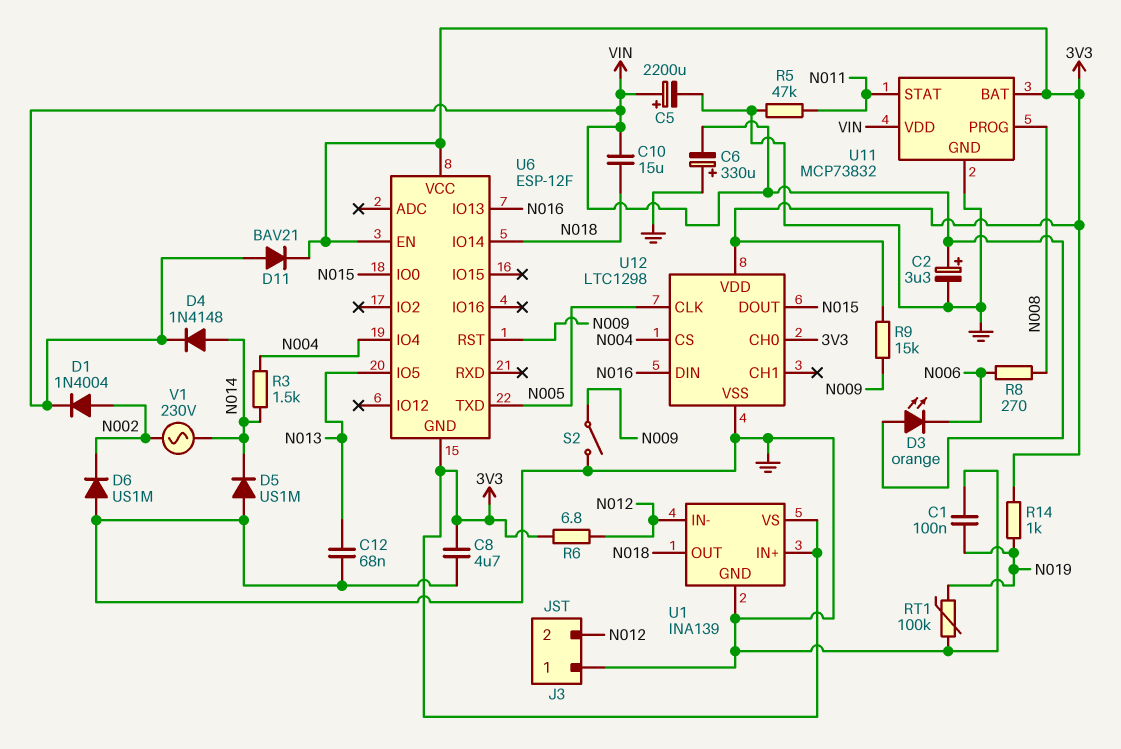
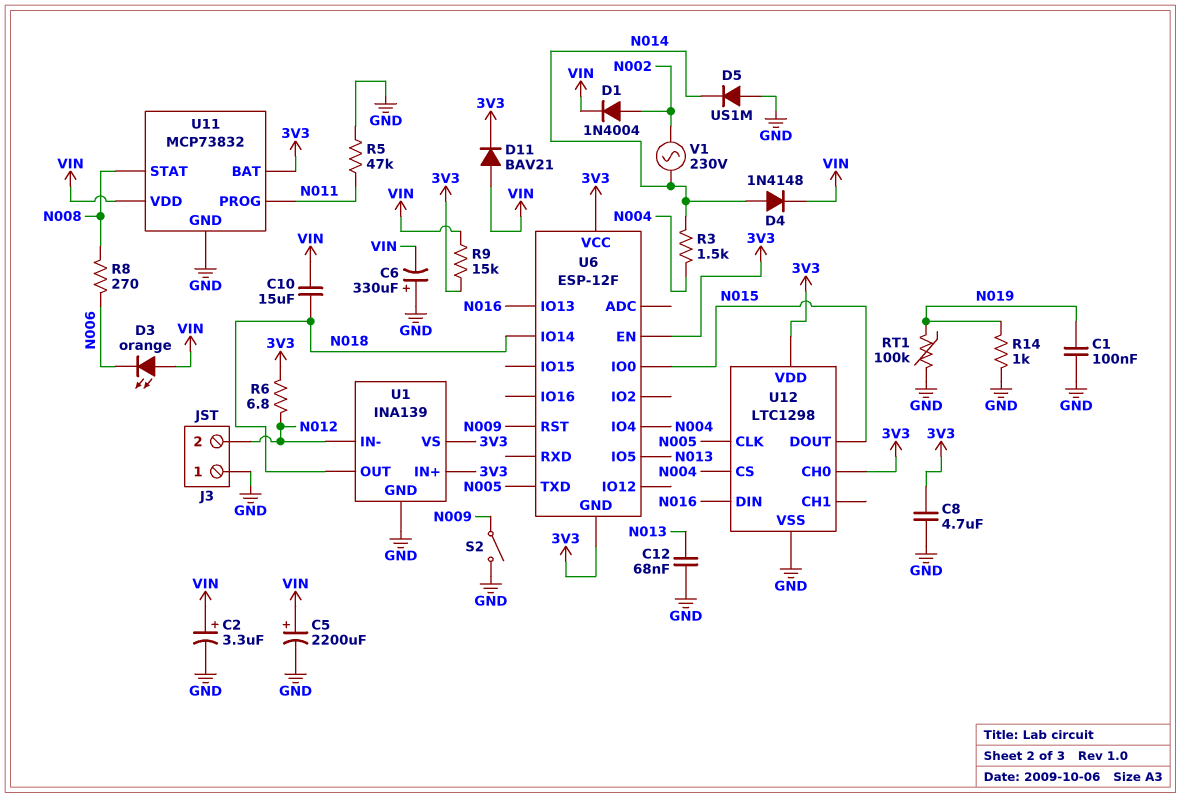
D6: diode US1M (A GND, K N002) -> none
R9: 15k (3V3, N009) -> 15k (3V3, VIN)
R14: 1k (3V3, N019) -> 1k (GND, N019)
U11 pin PROG: N008 -> N011
U11 pin STAT: N011 -> N008

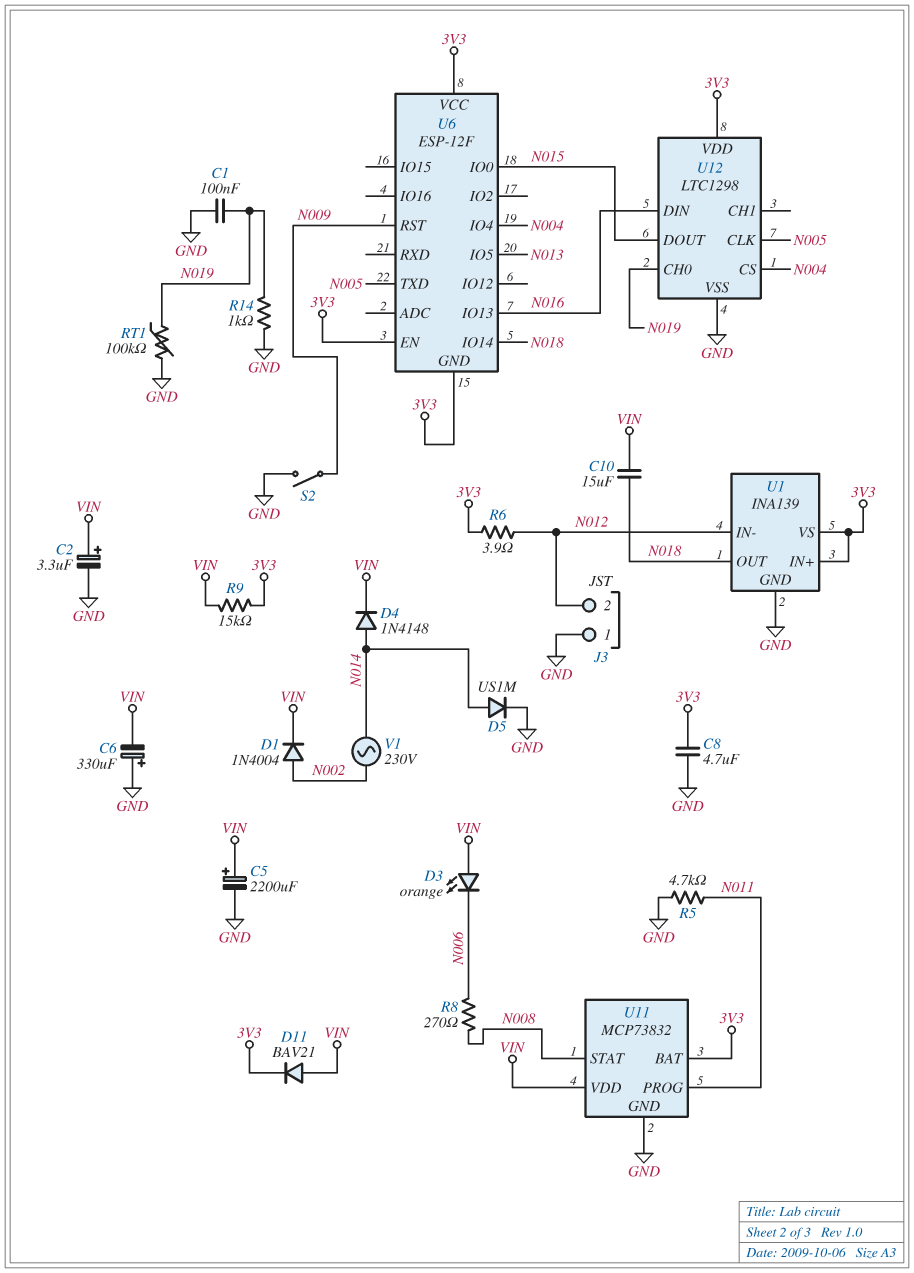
C12: 68nF (GND, N013) -> none
D5: diode US1M (A GND, K N014) -> diode US1M (A N014, K GND)
R3: 1.5k (N004, N014) -> none
R5: 47k (GND, N011) -> 4.7k (GND, N011)
R6: 6.8 (3V3, N012) -> 3.9 (3V3, N012)
U12 pin CH0: 3V3 -> N019

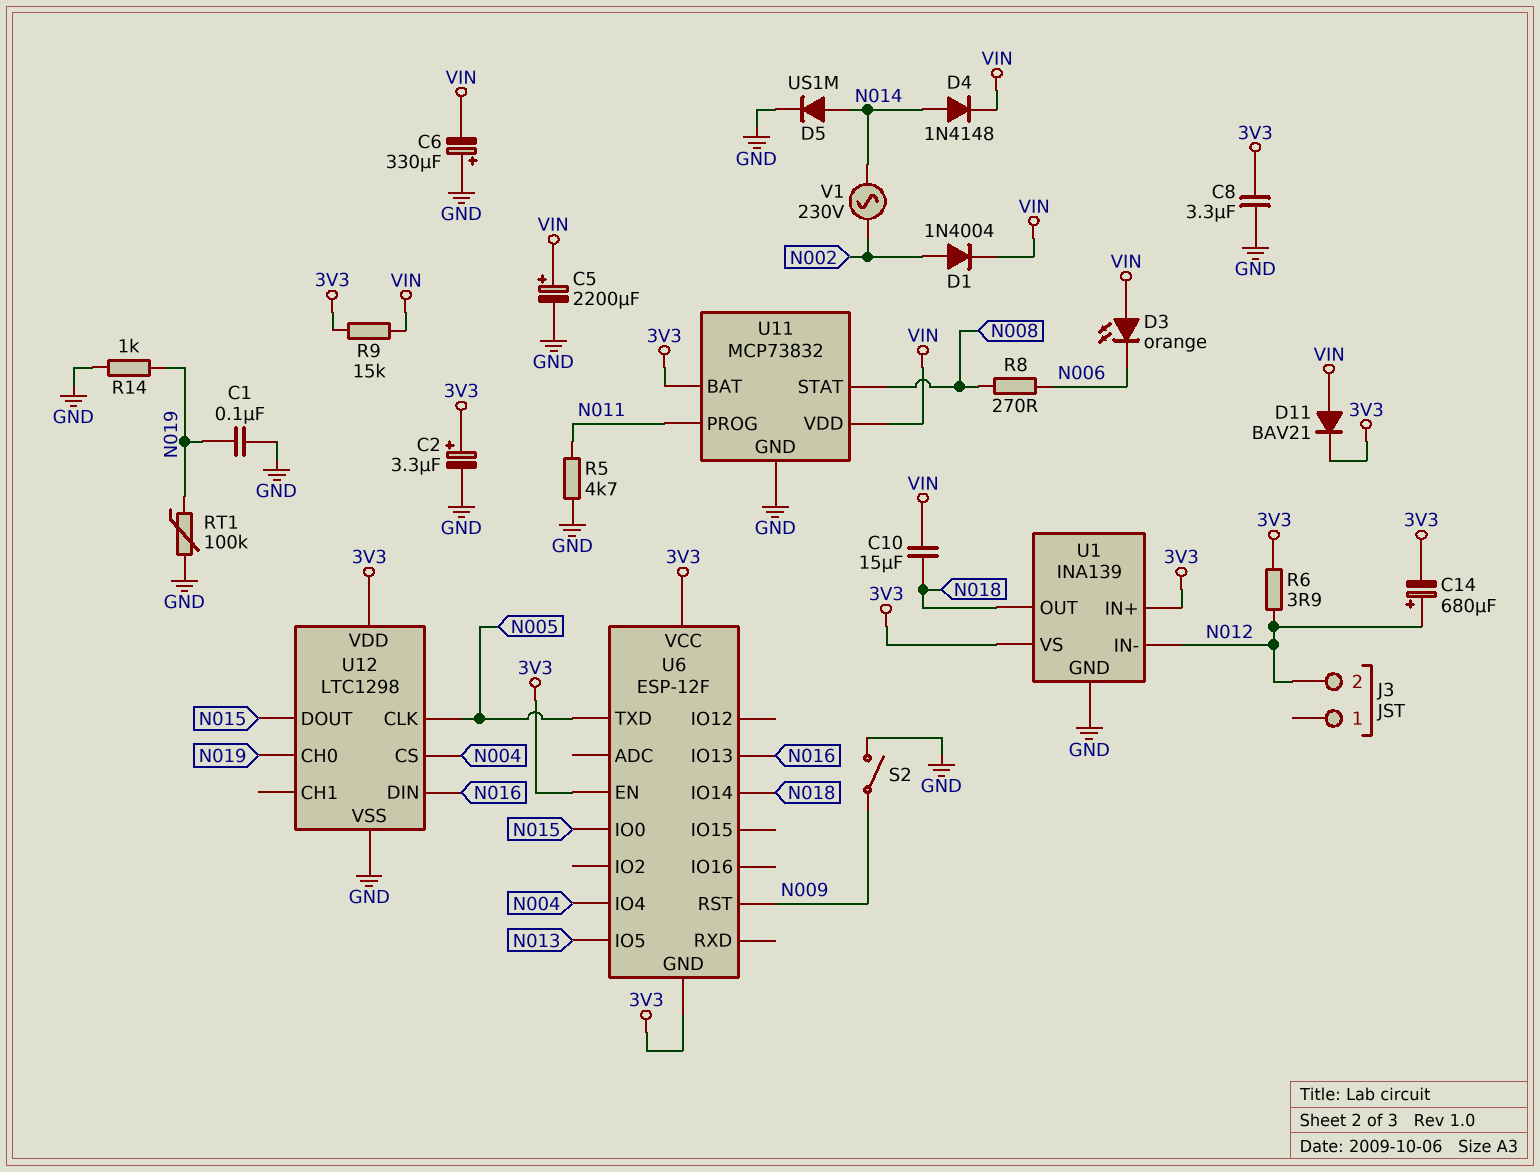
C2: 3.3uF (plus VIN, minus GND) -> 3.3uF (plus 3V3, minus GND)
C8: 4.7uF (3V3, GND) -> 3.3uF (3V3, GND)
C14: none -> 680uF (plus N012, minus 3V3)
J3 pin 1: GND -> none

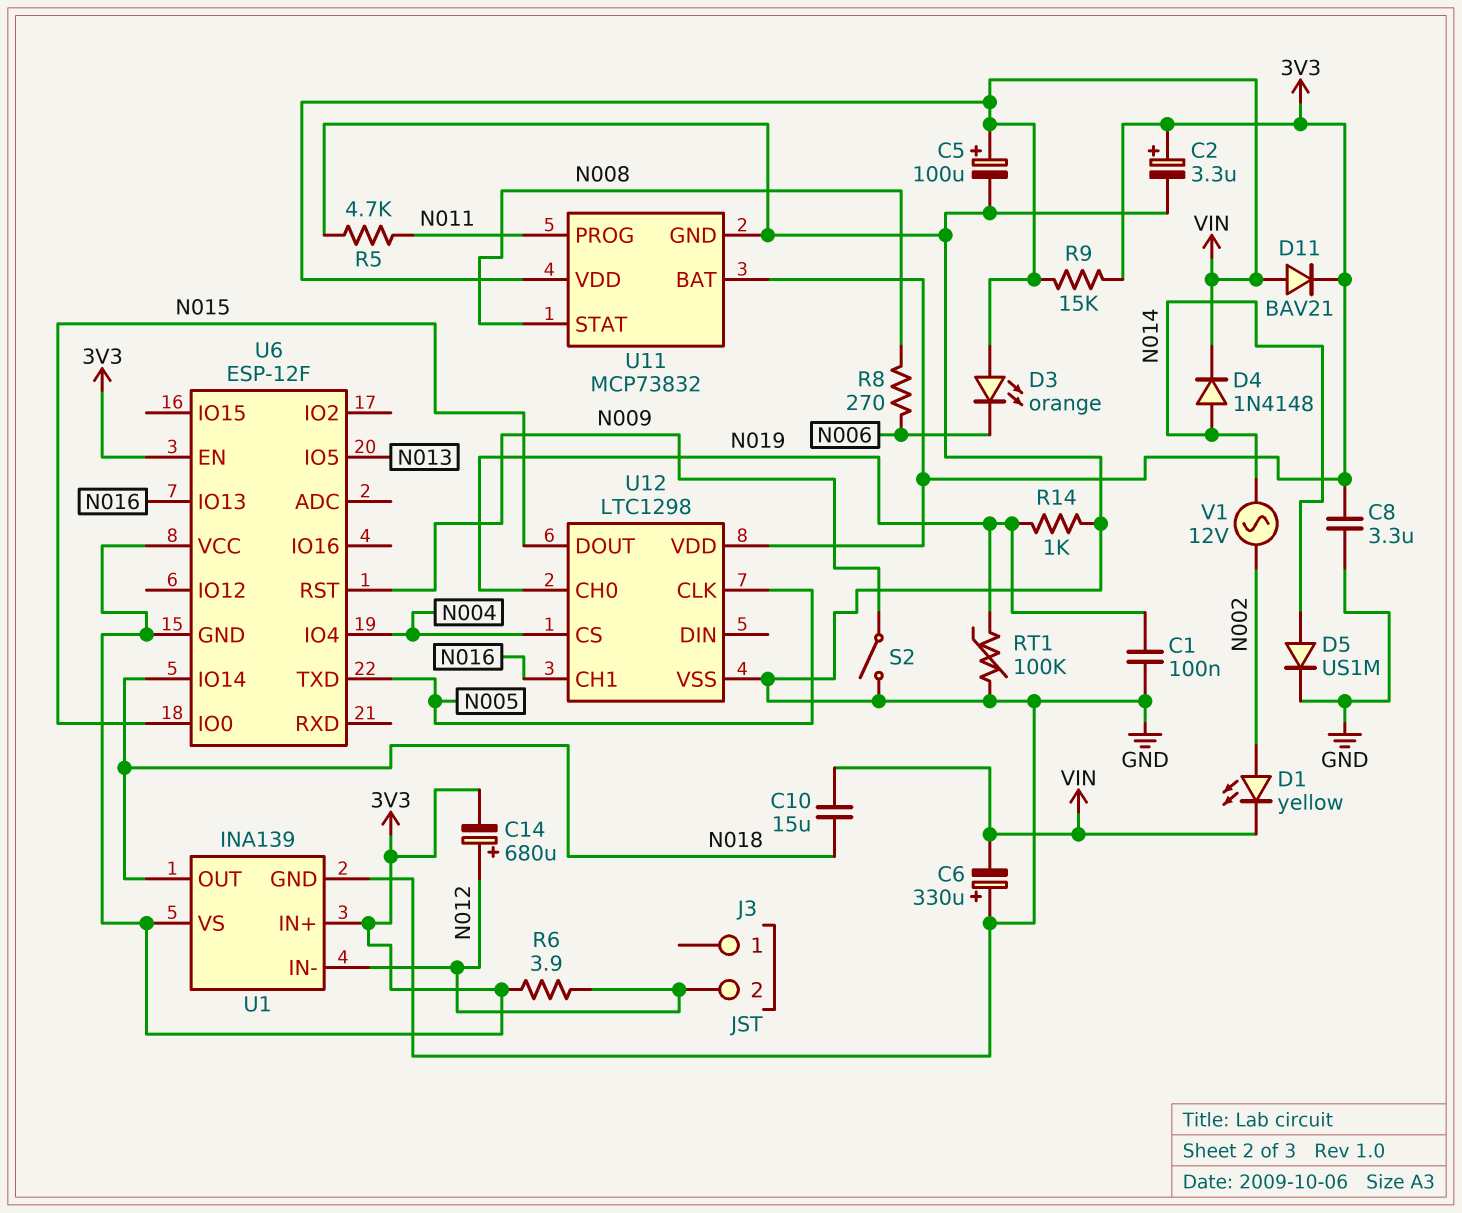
C5: 2200uF (plus VIN, minus GND) -> 100uF (plus VIN, minus GND)
D1: diode 1N4004 (A N002, K VIN) -> LED yellow (A N002, K VIN)
U12 pin CH1: none -> N016
U12 pin DIN: N016 -> none
V1: AC 230V (N002, N014) -> AC 12V (N002, N014)

